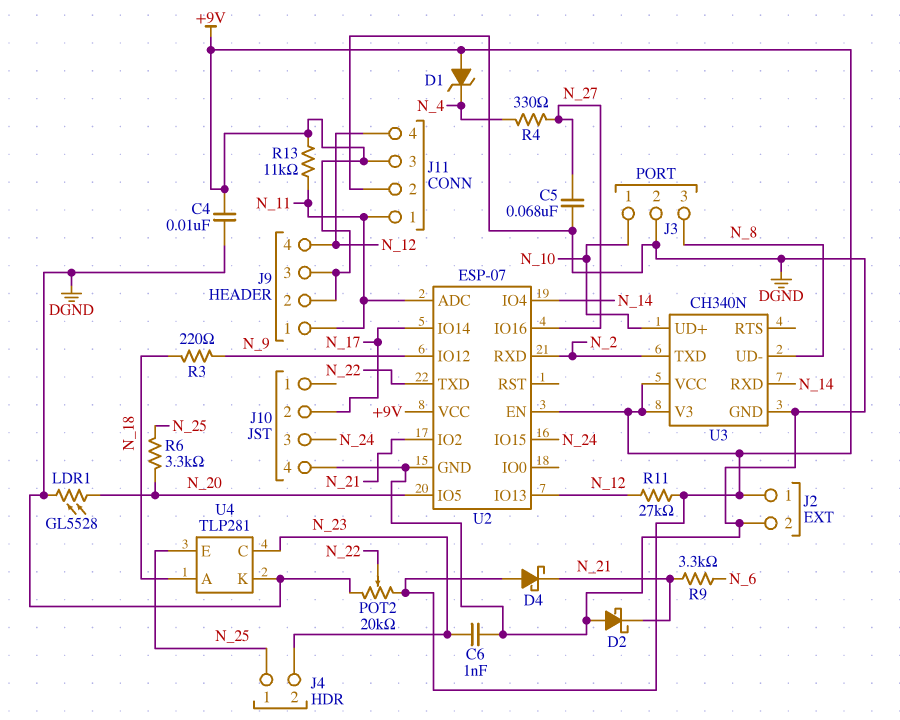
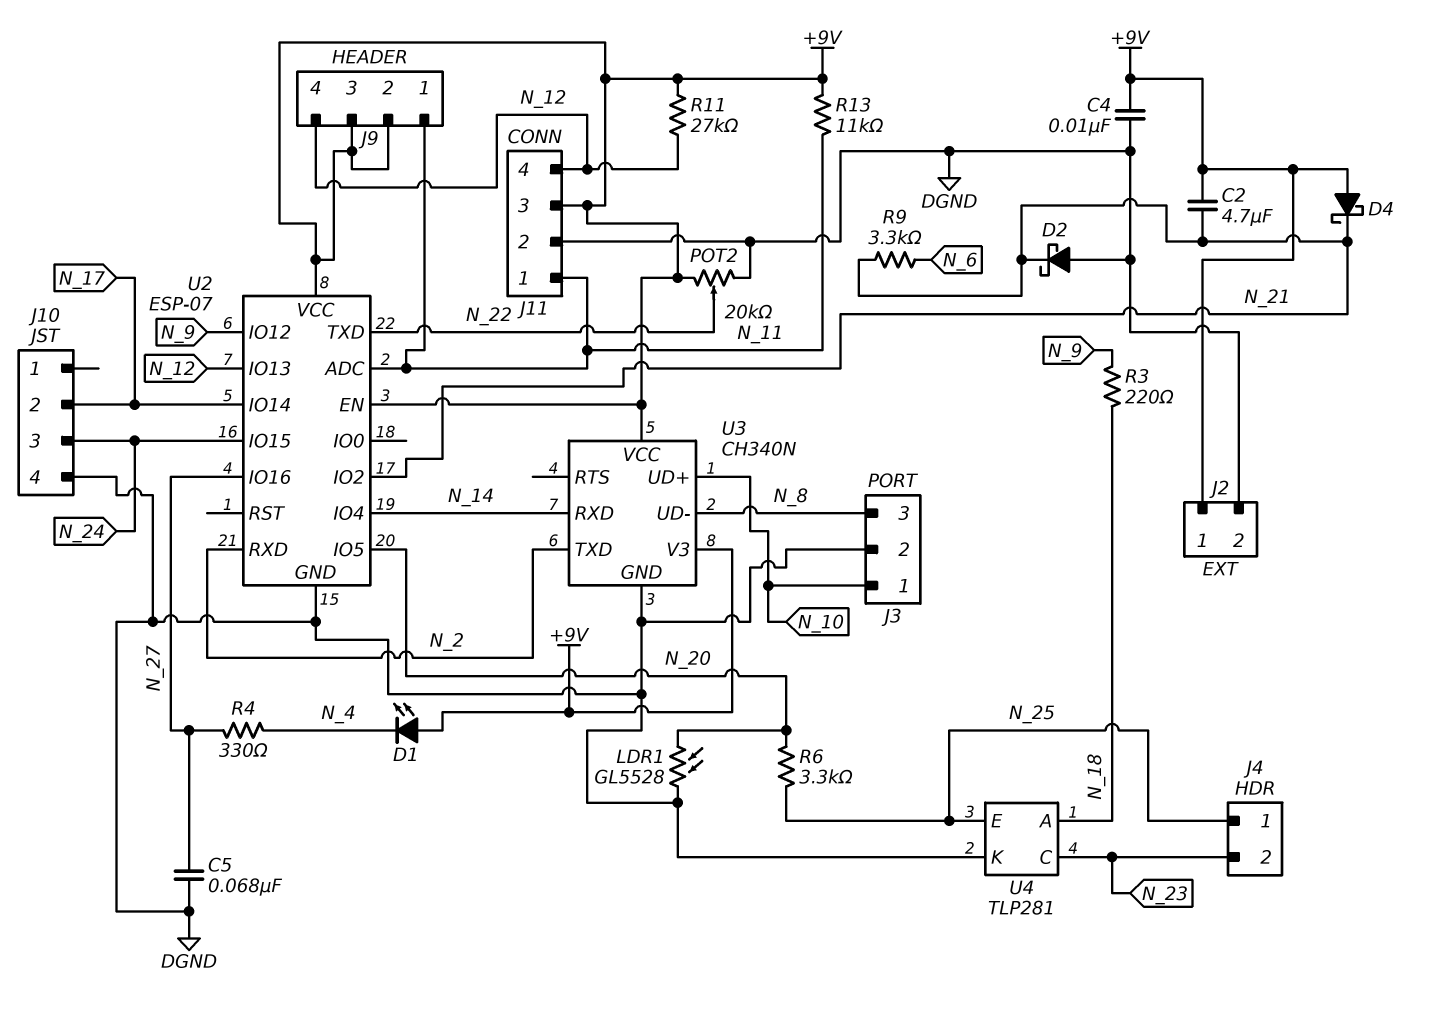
C2: none -> 4.7uF (+9V, N_21)
C6: 1nF (DGND, N_23) -> none
D1: zener (A +9V, K N_4) -> LED (A +9V, K N_4)

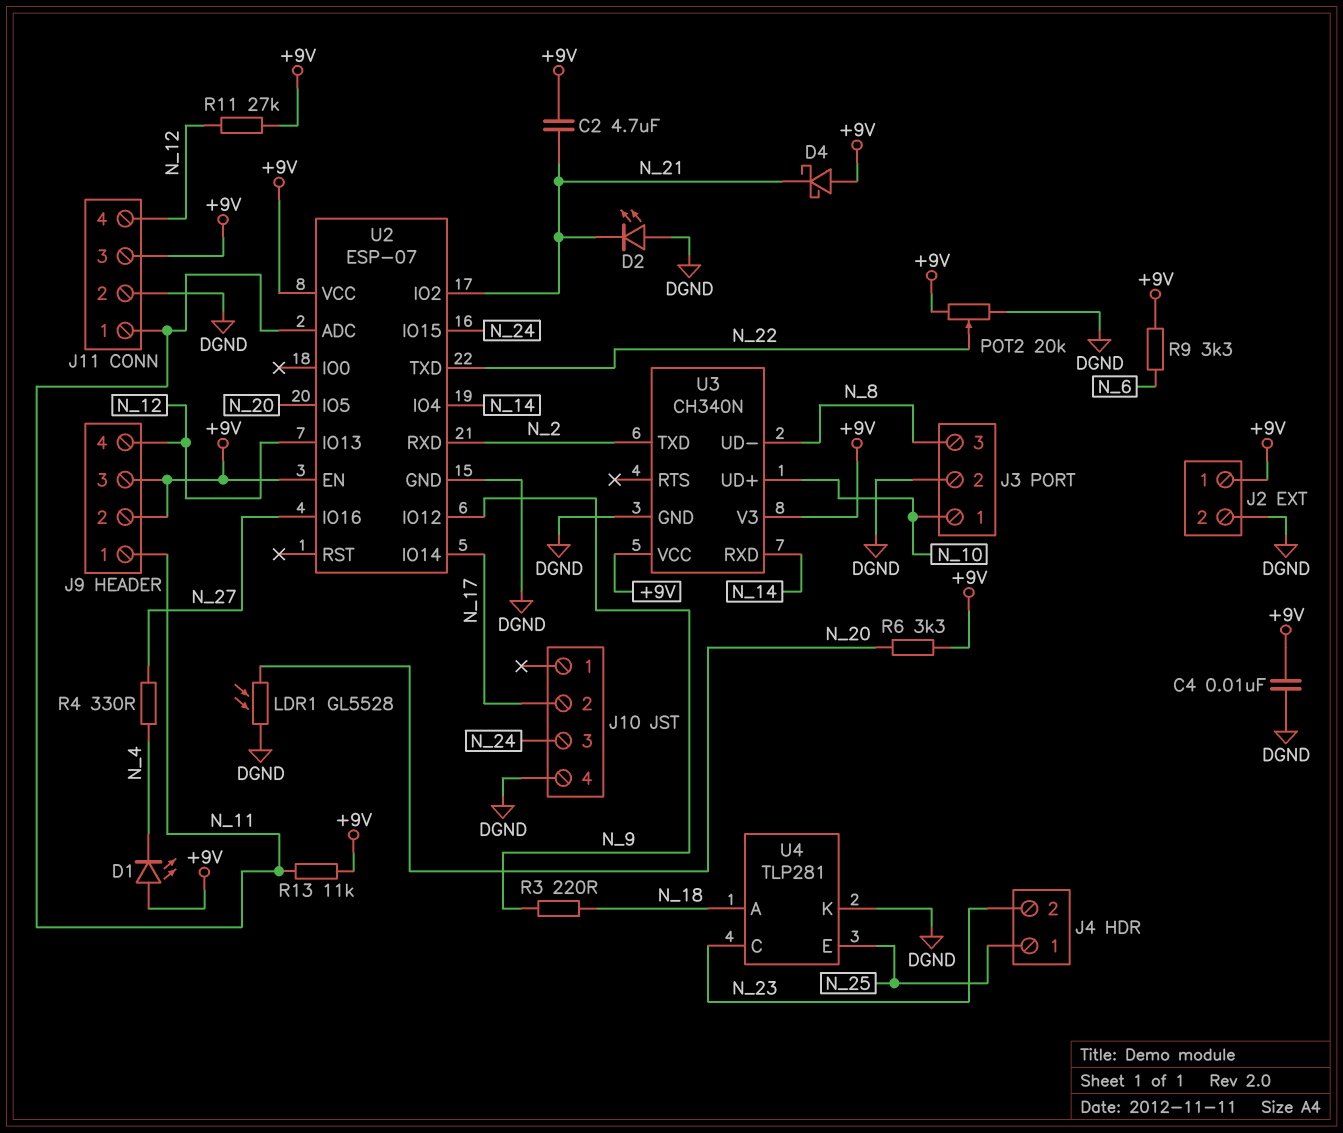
C5: 68nF (DGND, N_27) -> none
D2: schottky (A DGND, K N_21) -> LED (A DGND, K N_21)
R6: 3.3k (N_20, N_25) -> 3.3k (+9V, N_20)
R9: 3.3k (N_6, N_21) -> 3.3k (+9V, N_6)

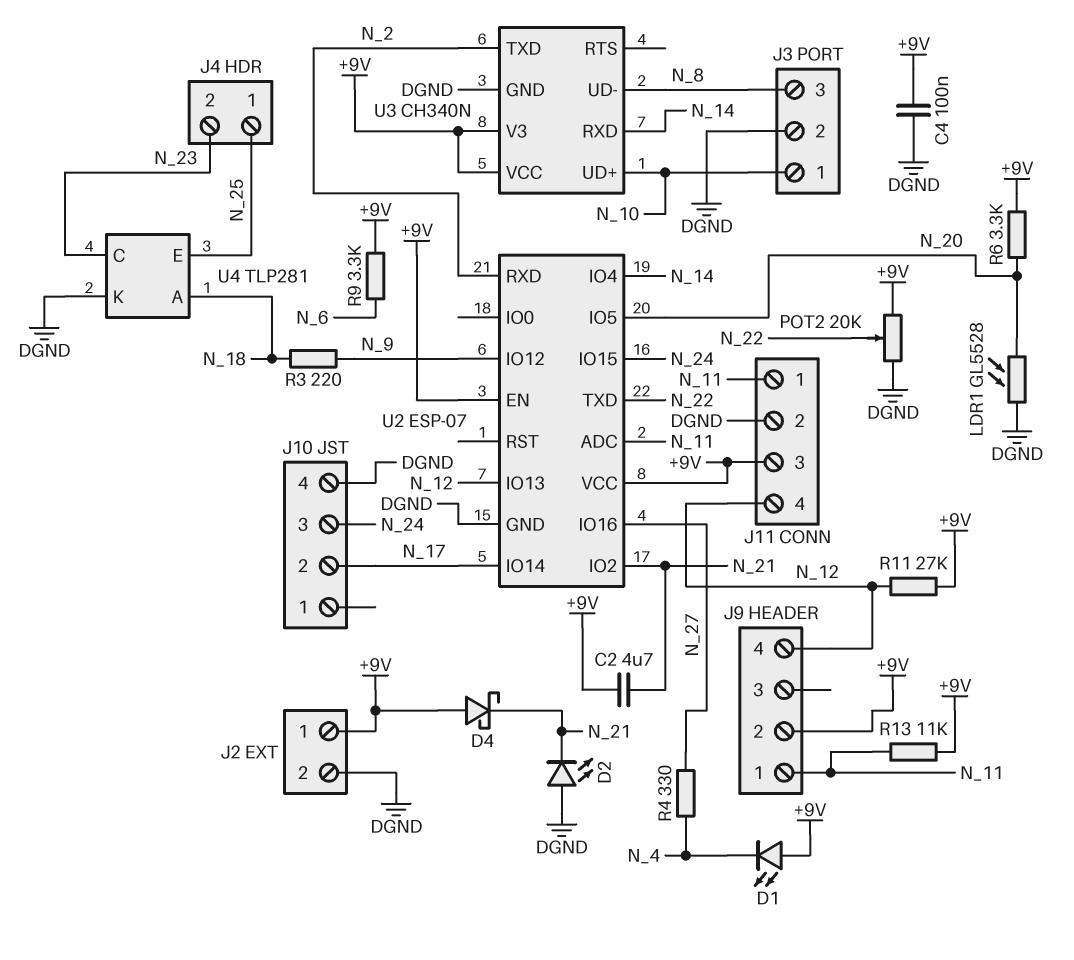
C4: 10nF (+9V, DGND) -> 100nF (+9V, DGND)
J9 pin 3: +9V -> none

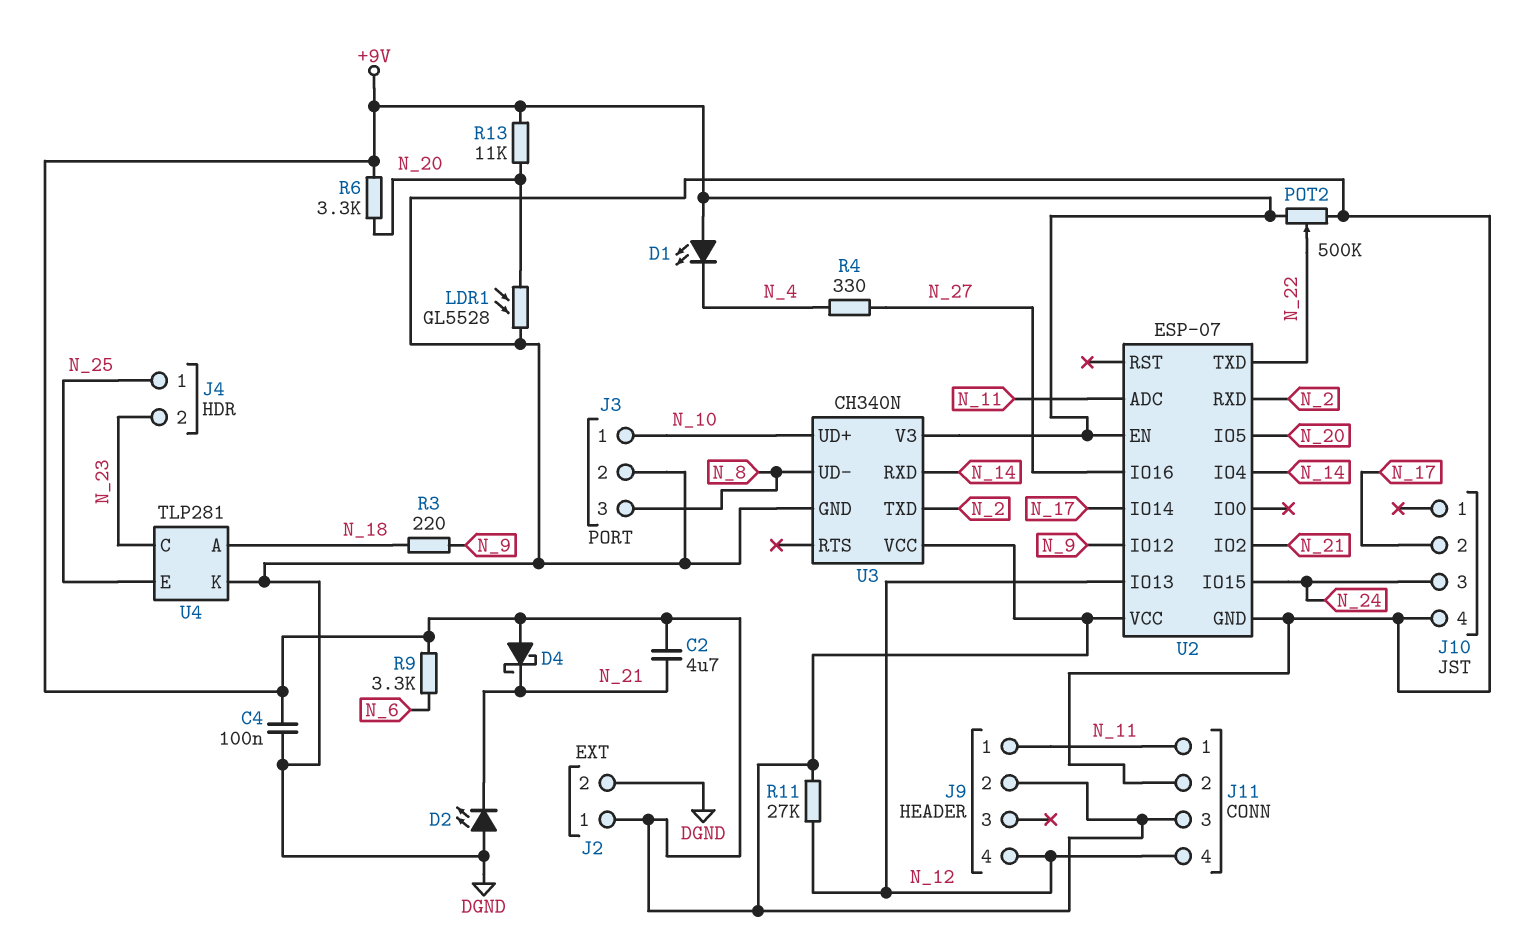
POT2: 20k (+9V, DGND, wiper N_22) -> 500k (+9V, DGND, wiper N_22)
R13: 11k (+9V, N_11) -> 11k (+9V, N_20)

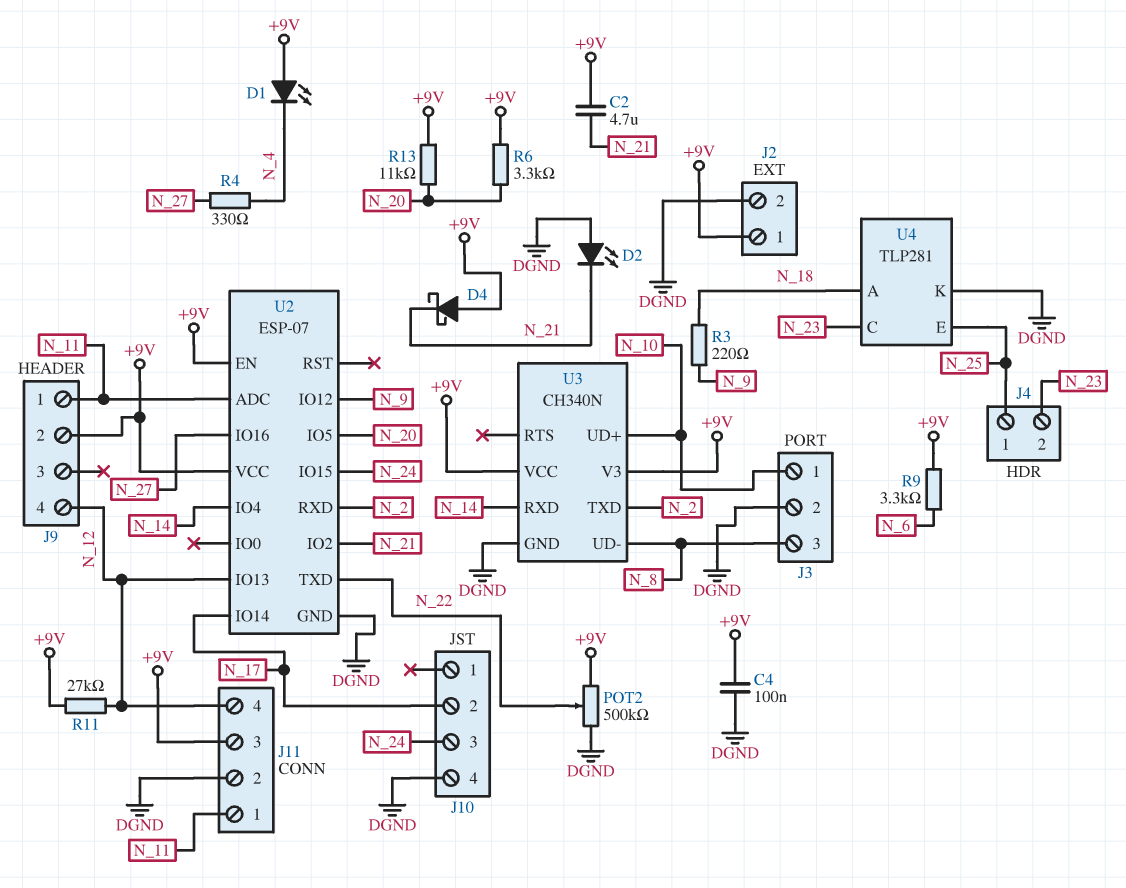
LDR1: GL5528 (DGND, N_20) -> none

